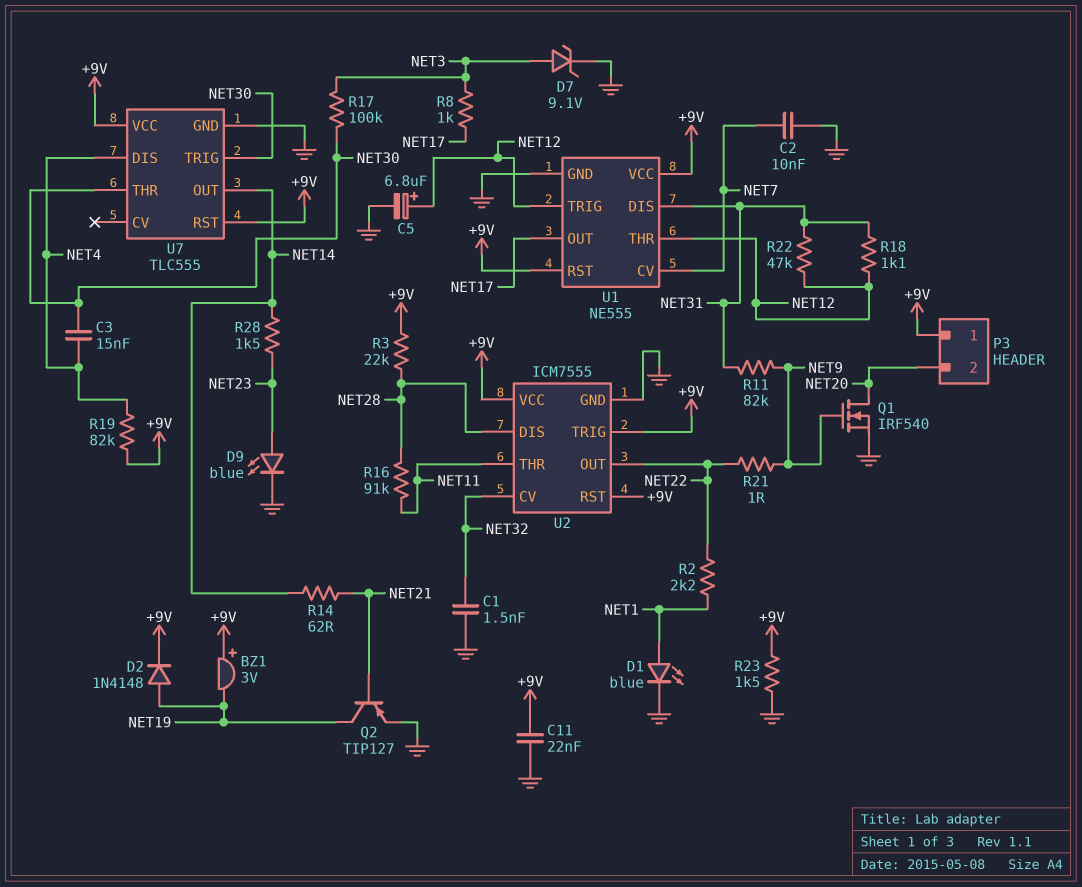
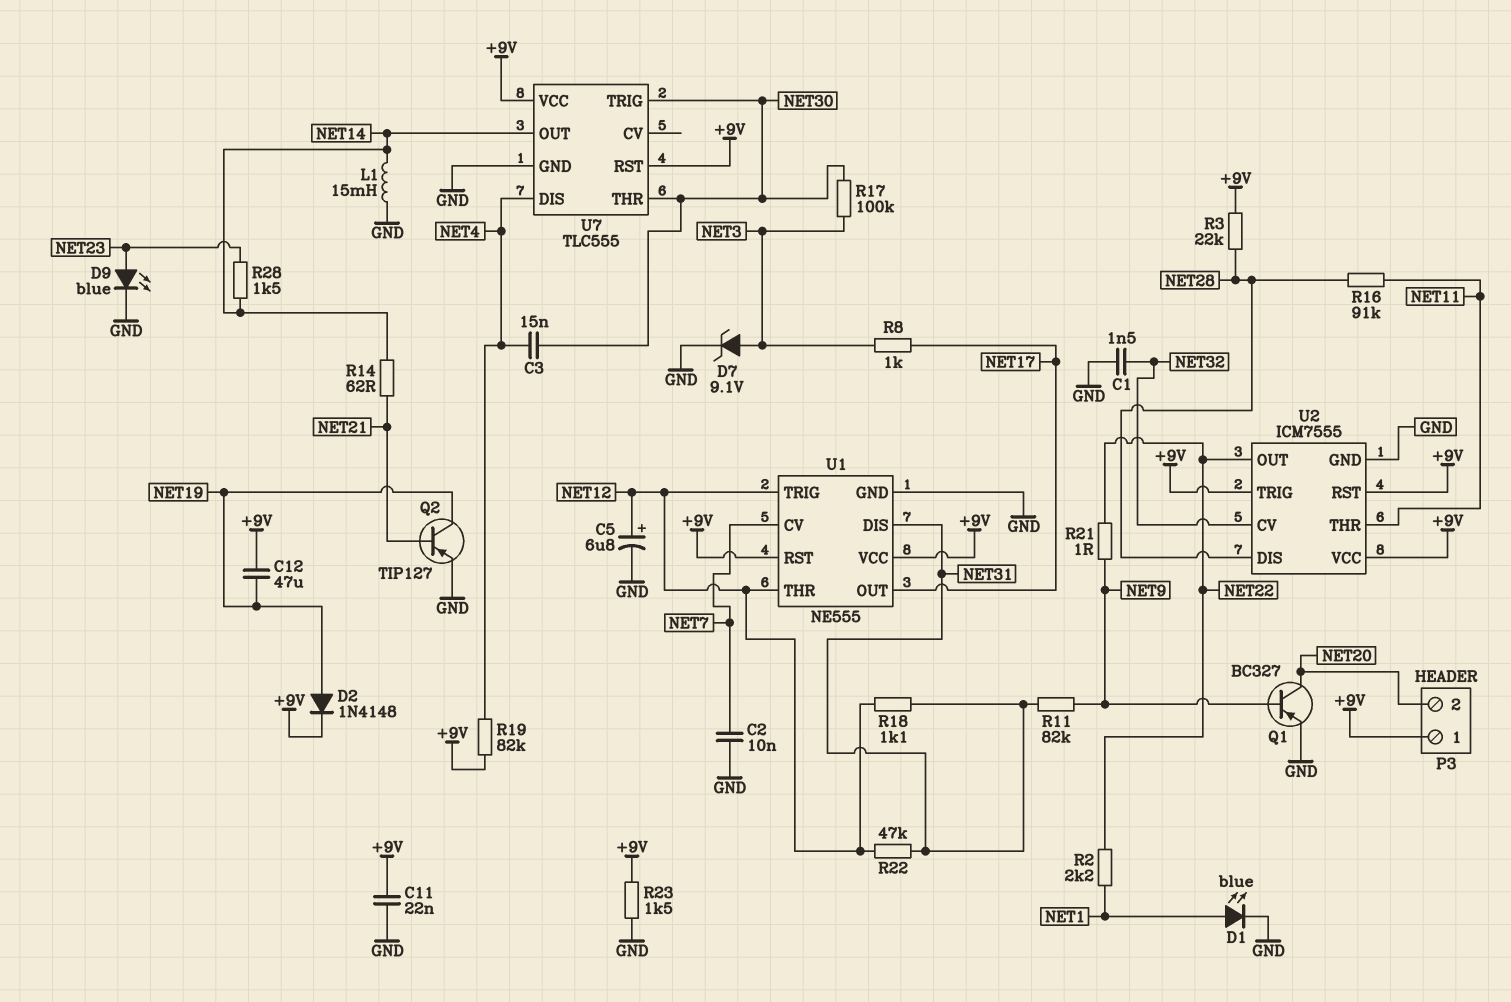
BZ1: buzzer 3V (plus +9V, minus NET19) -> none
C12: none -> 47uF (+9V, NET19)
L1: none -> 15mH (GND, NET14)
Q1: NMOS IRF540 (G NET9, D NET20, S GND) -> PNP BC327 (B NET9, C NET20, E GND)

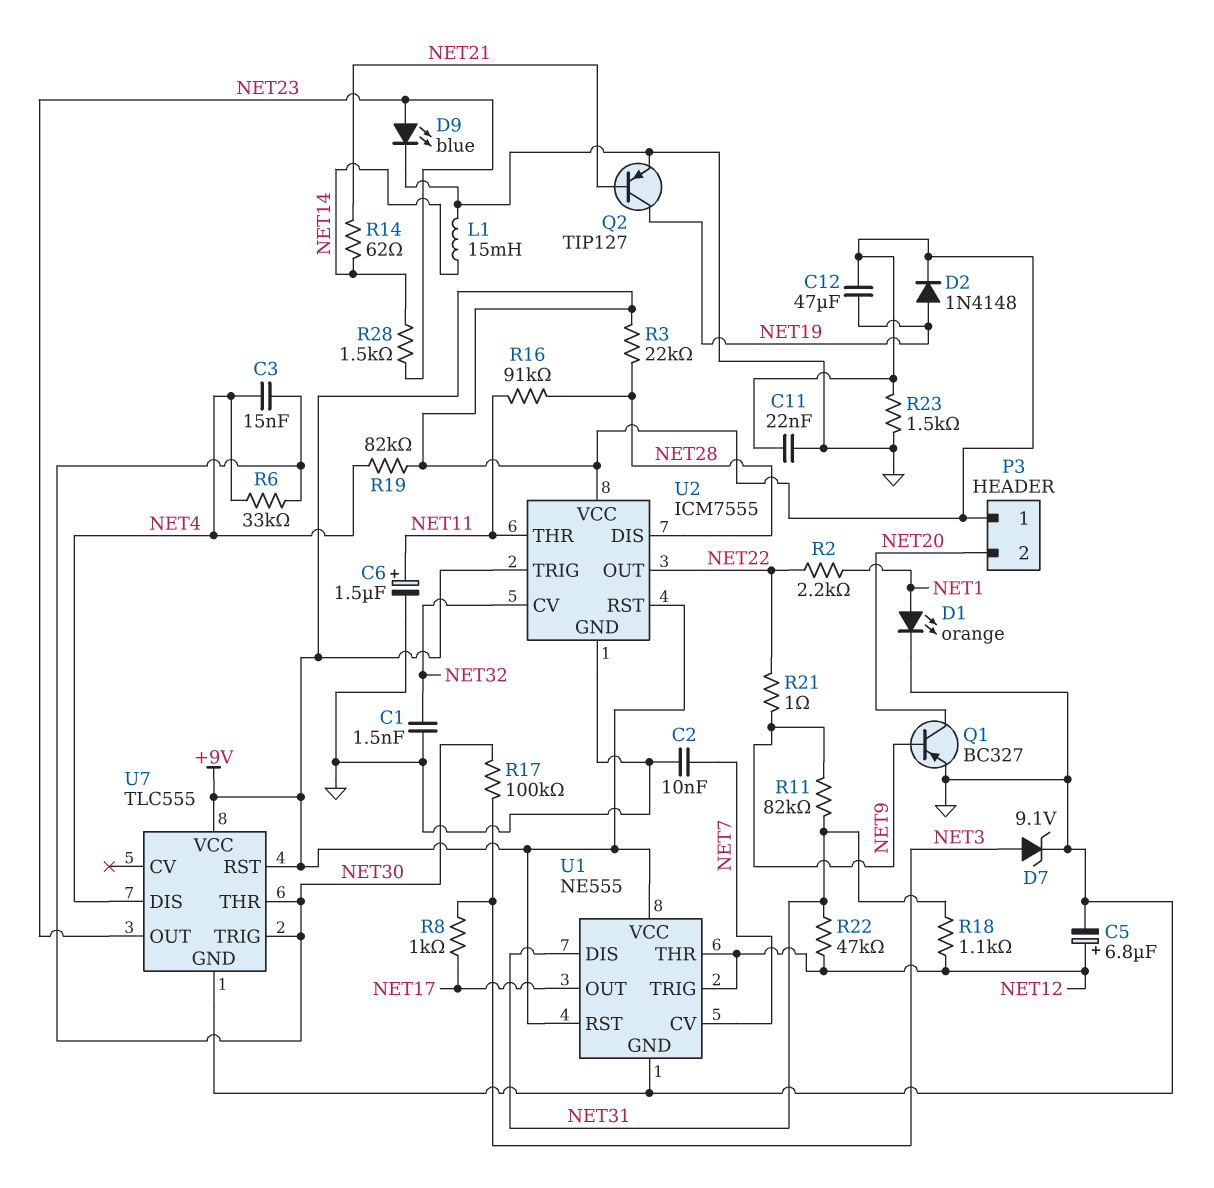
C6: none -> 1.5uF (plus NET11, minus GND)
D1: LED blue (A NET1, K GND) -> LED orange (A NET1, K GND)
R6: none -> 33k (NET4, NET30)
U7 pin OUT: NET14 -> NET23

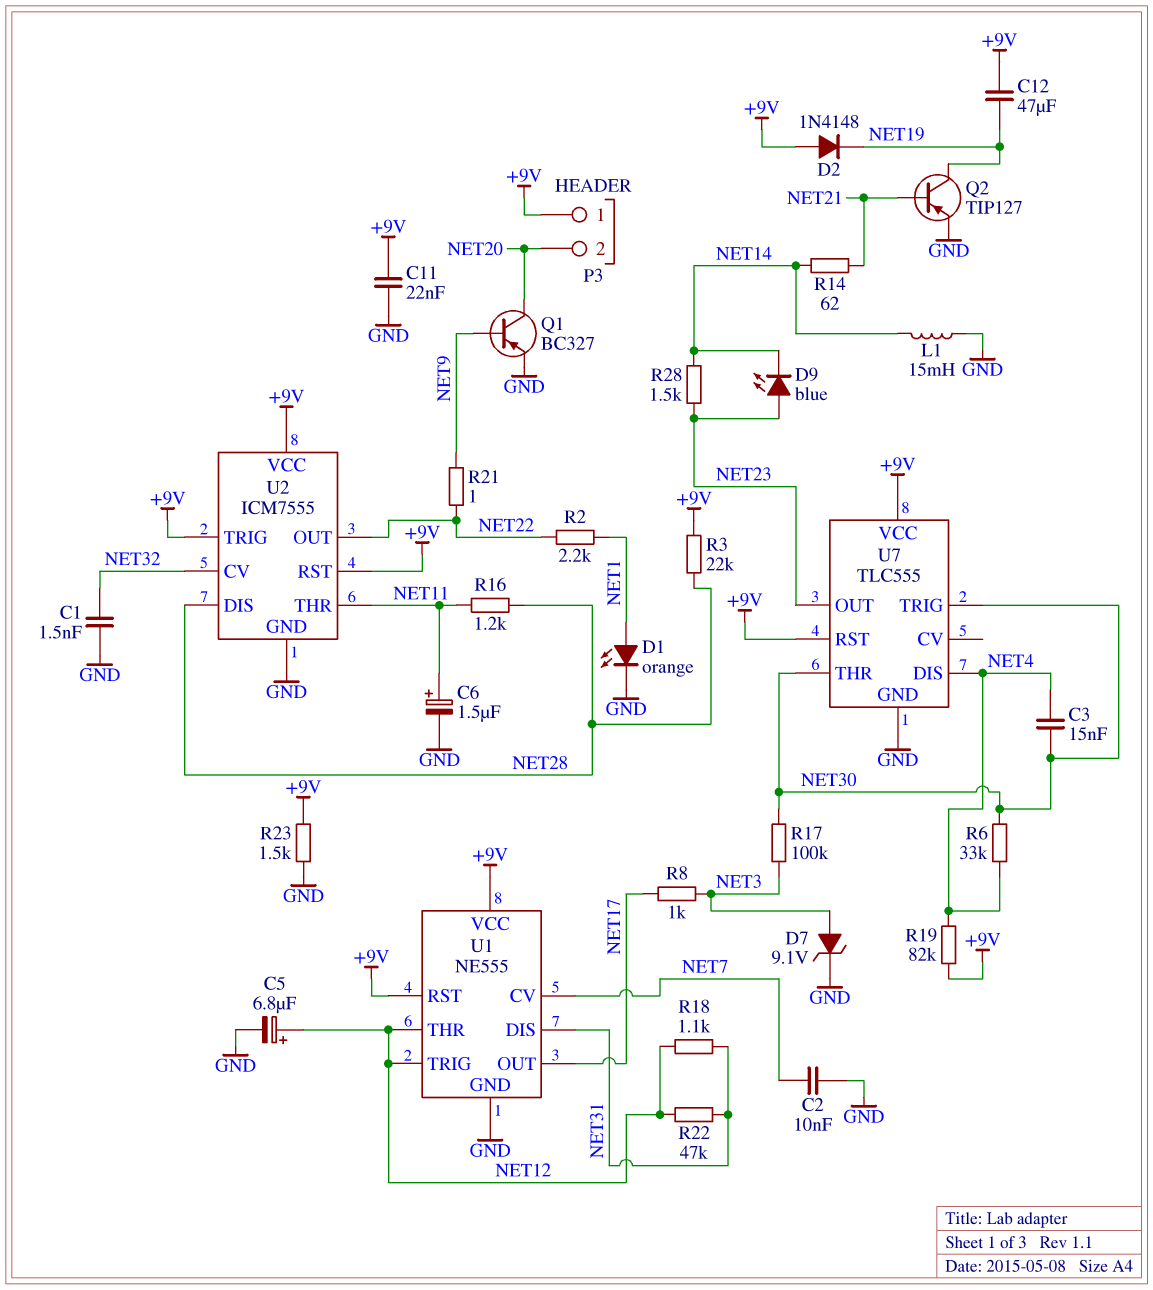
D2: diode 1N4148 (A NET19, K +9V) -> diode 1N4148 (A +9V, K NET19)
D9: LED blue (A NET23, K GND) -> LED blue (A NET23, K NET14)
R11: 82k (NET9, NET31) -> none
R16: 91k (NET11, NET28) -> 1.2k (NET11, NET28)

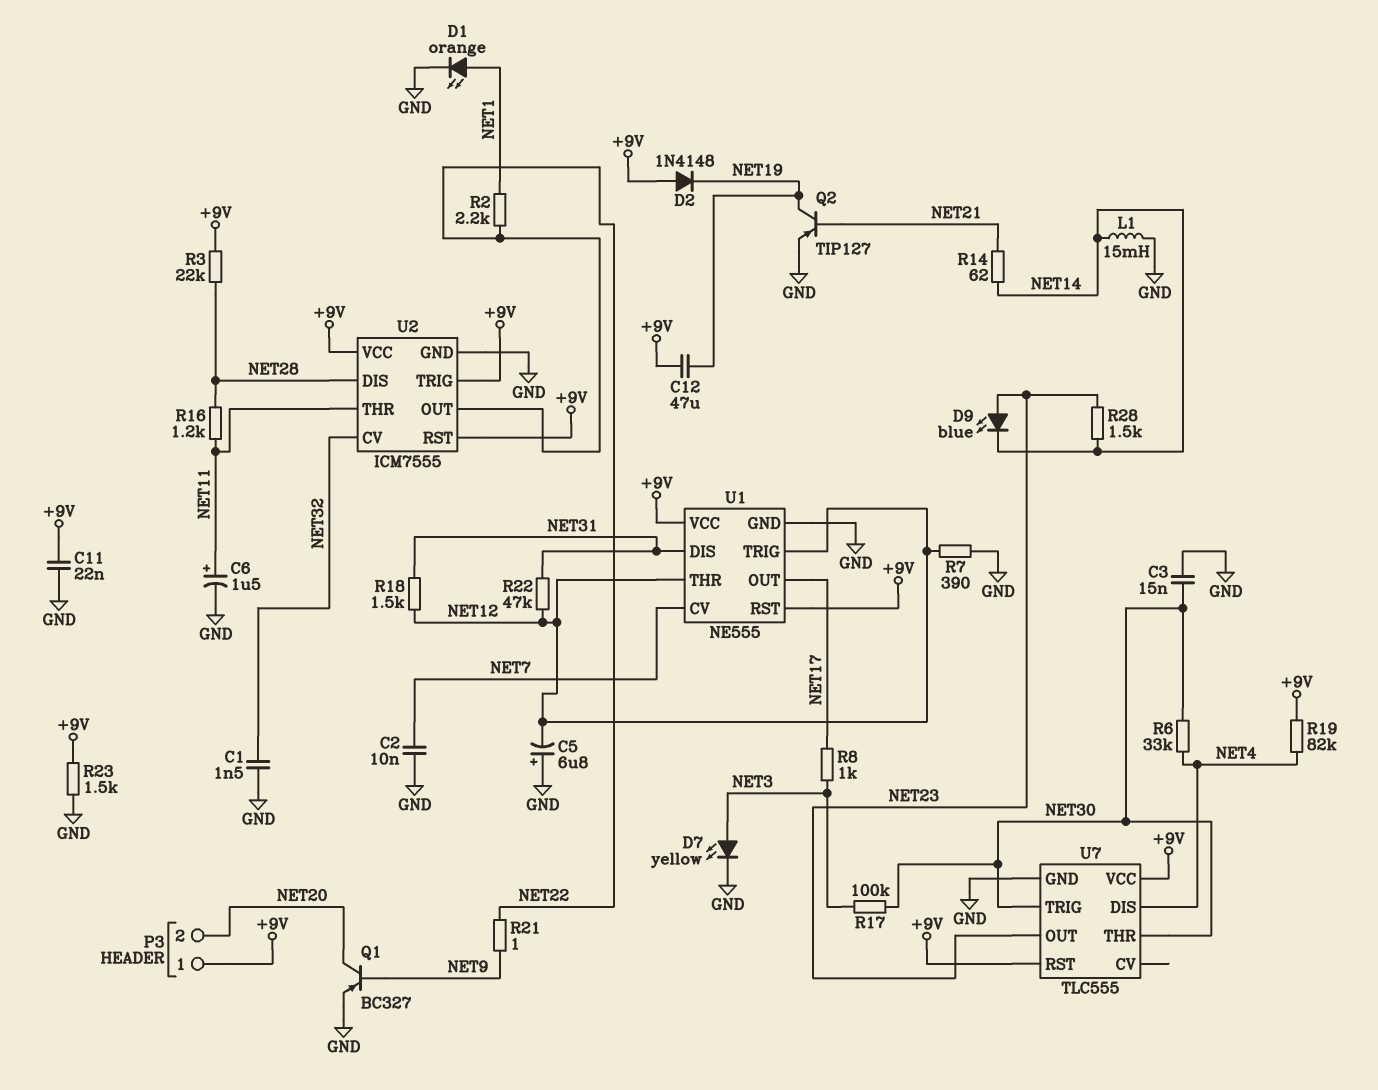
C3: 15nF (NET4, NET30) -> 15nF (GND, NET30)
C5: 6.8uF (plus NET12, minus GND) -> 6.8uF (plus GND, minus NET12)
D7: zener 9.1V (A NET3, K GND) -> LED yellow (A NET3, K GND)
R7: none -> 390 (GND, NET12)
R18: 1.1k (NET12, NET31) -> 1.5k (NET12, NET31)

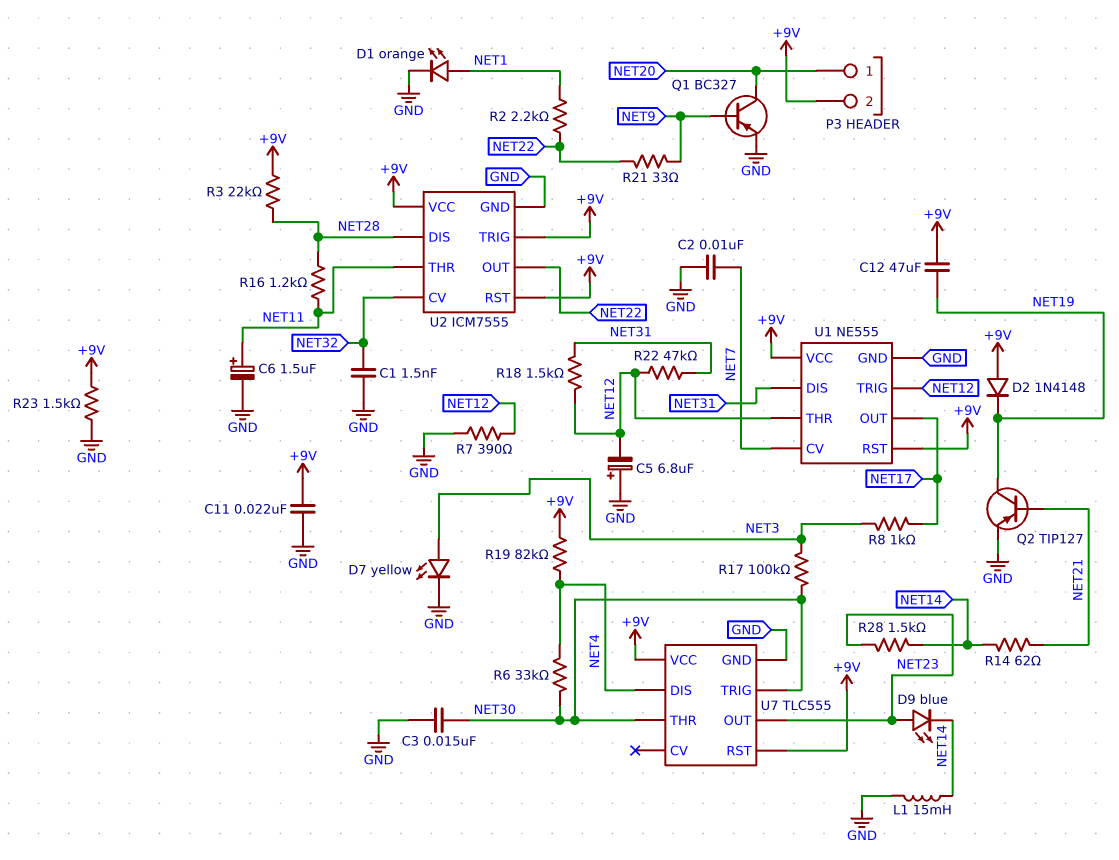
P3 pin 1: +9V -> NET20
P3 pin 2: NET20 -> +9V
R21: 1 (NET9, NET22) -> 33 (NET9, NET22)

